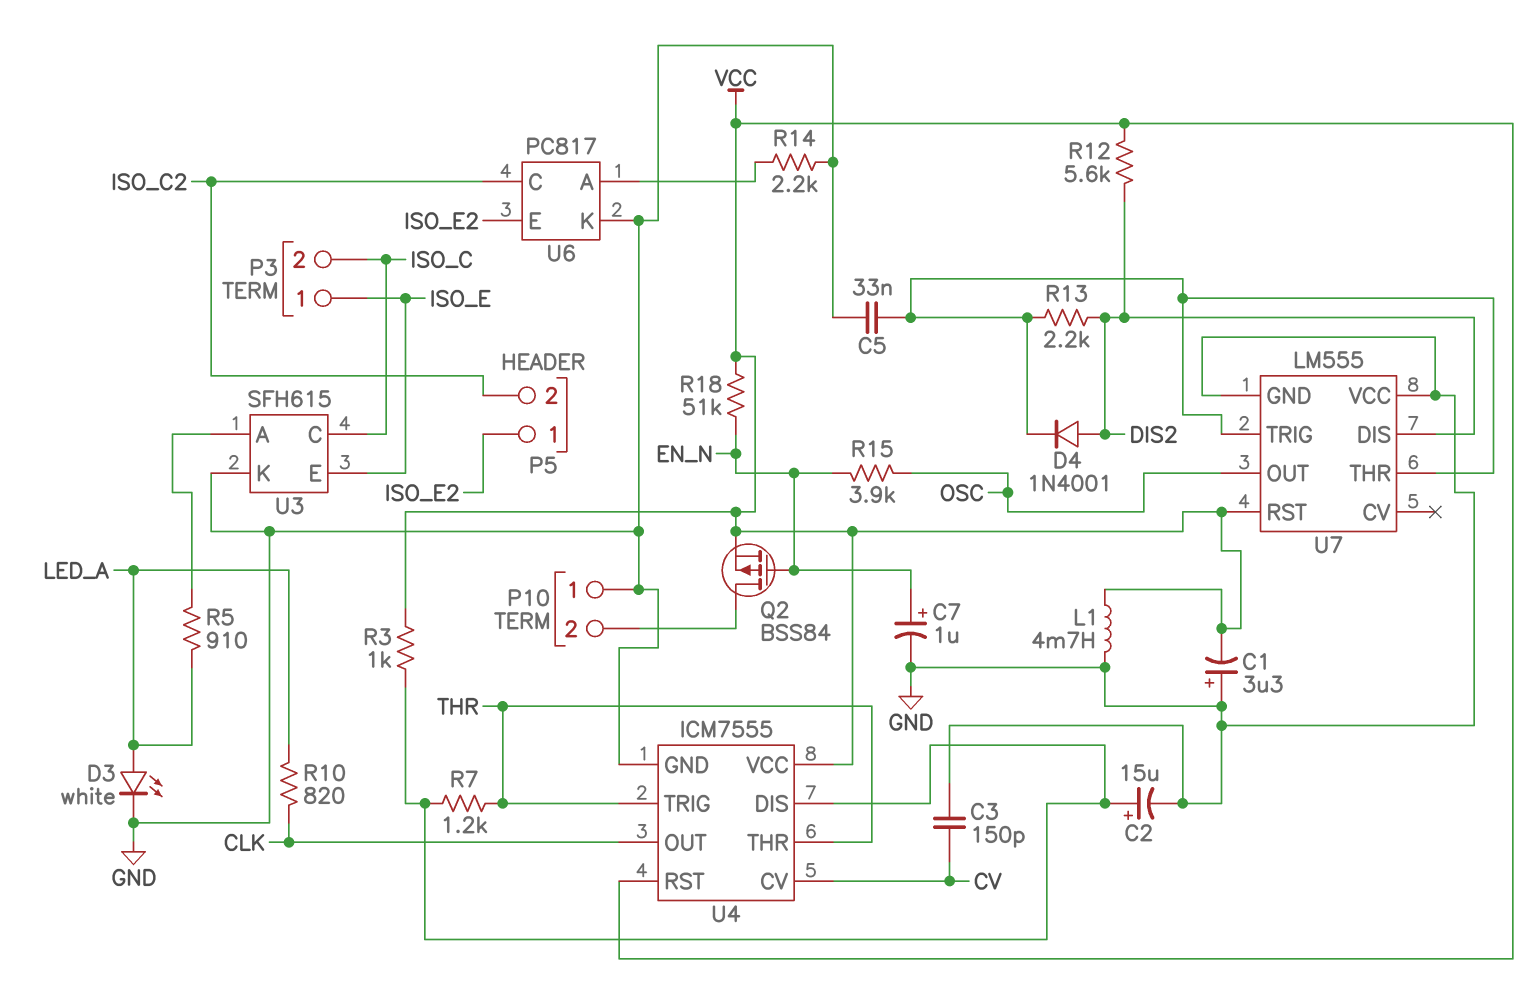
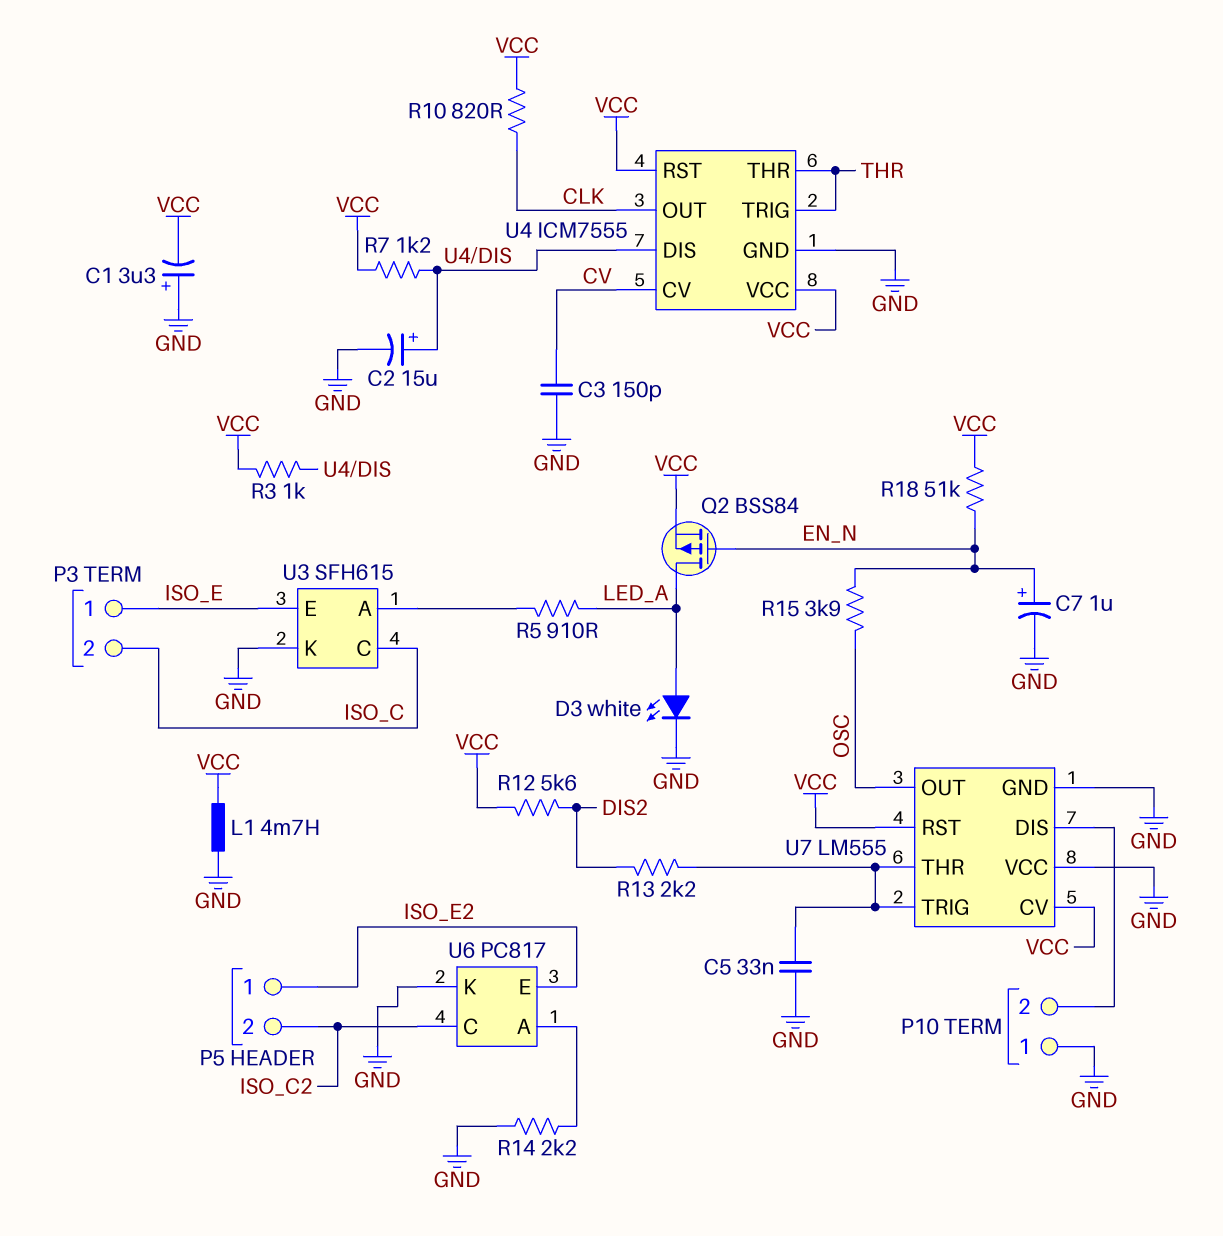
D4: diode 1N4001 (A DIS2, K U7/THR) -> none
Q2: PMOS BSS84 (G EN_N, D P10/2, S VCC) -> PMOS BSS84 (G EN_N, D LED_A, S VCC)
R7: 1.2k (THR, U4/DIS) -> 1.2k (U4/DIS, VCC)
R10: 820 (CLK, LED_A) -> 820 (CLK, VCC)
U7 pin CV: none -> VCC
U7 pin DIS: DIS2 -> P10/2

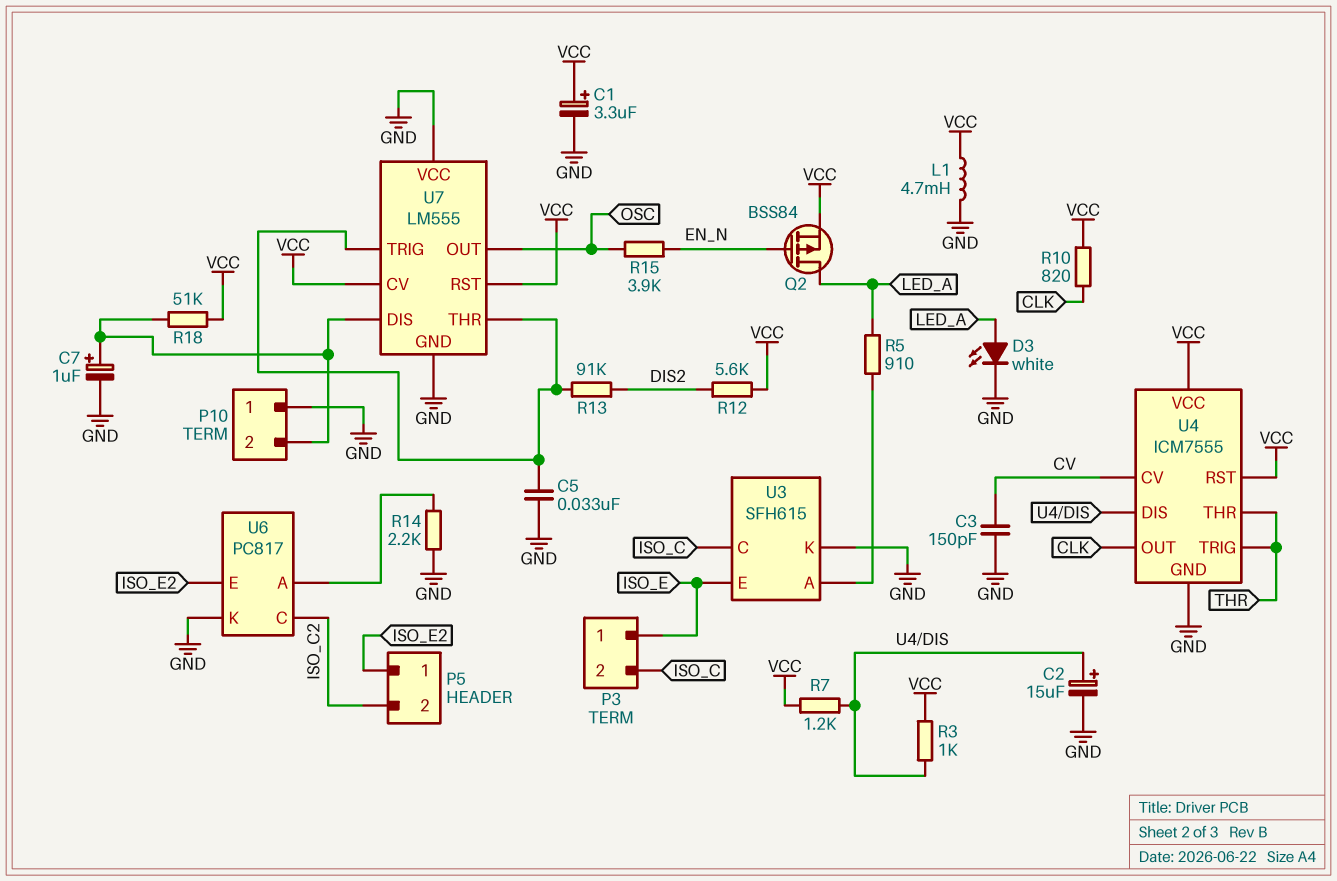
C1: 3.3uF (plus GND, minus VCC) -> 3.3uF (plus VCC, minus GND)
C7: 1uF (plus EN_N, minus GND) -> 1uF (plus P10/2, minus GND)
R13: 2.2k (DIS2, U7/THR) -> 91k (DIS2, U7/THR)
R18: 51k (EN_N, VCC) -> 51k (P10/2, VCC)

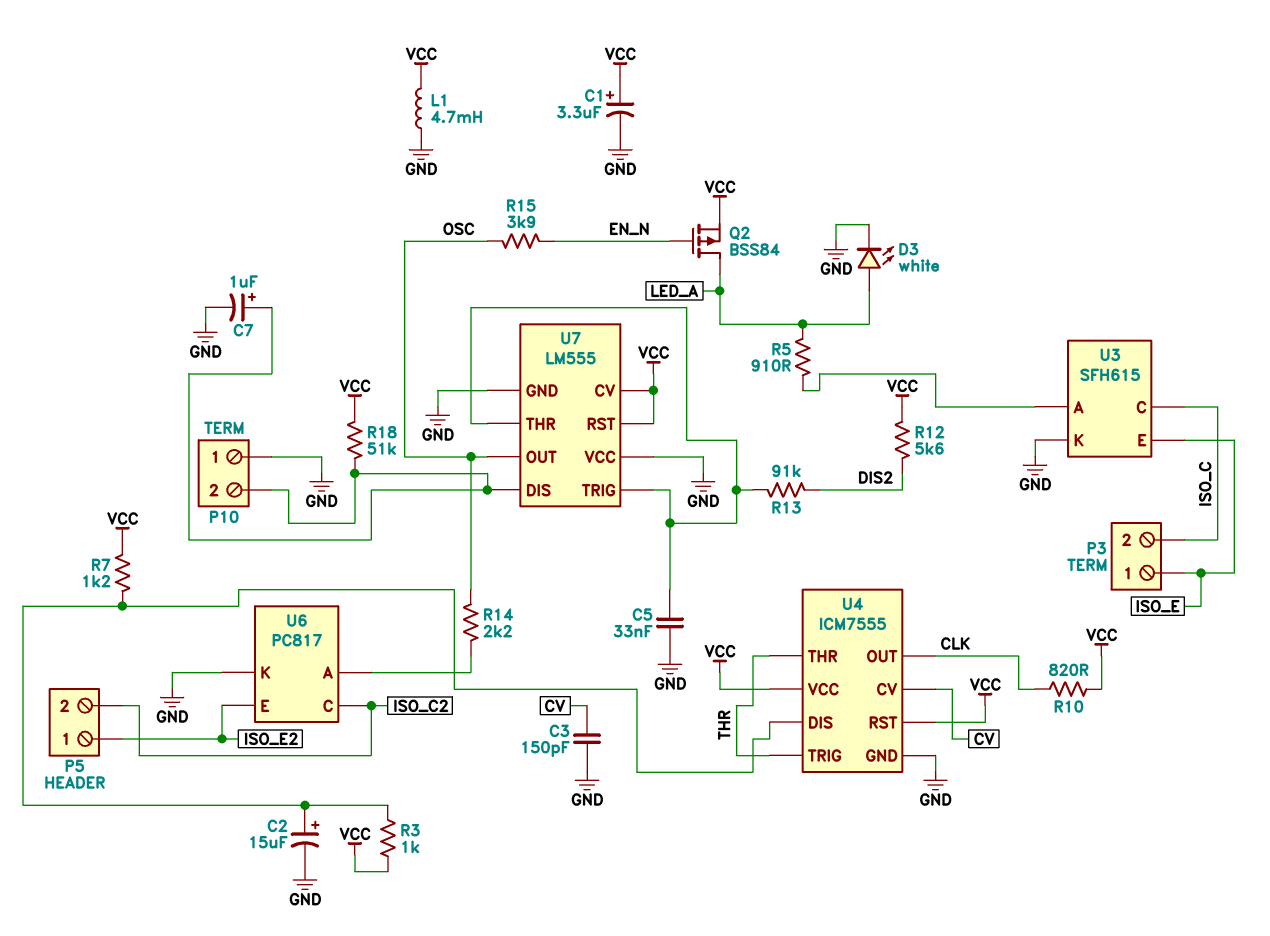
R14: 2.2k (GND, U6/A) -> 2.2k (OSC, U6/A)

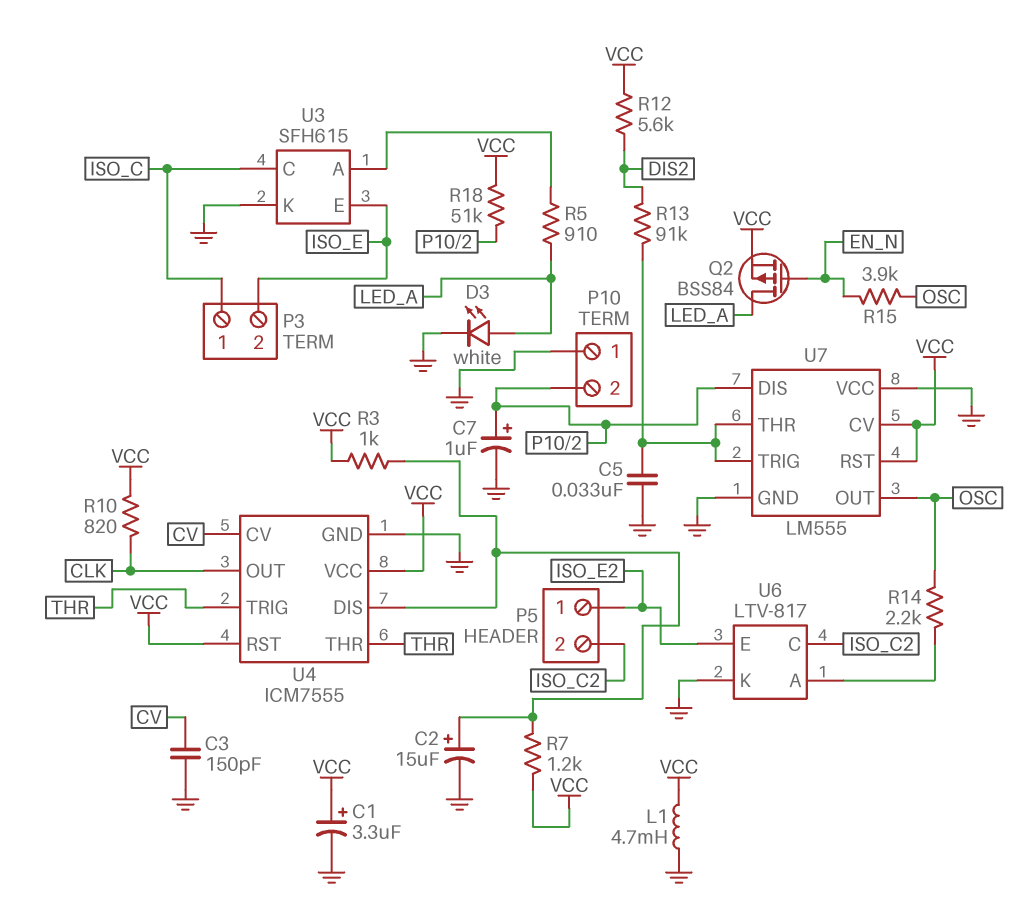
P3 pin 1: ISO_E -> ISO_C
P3 pin 2: ISO_C -> ISO_E
U6: PC817 -> LTV-817

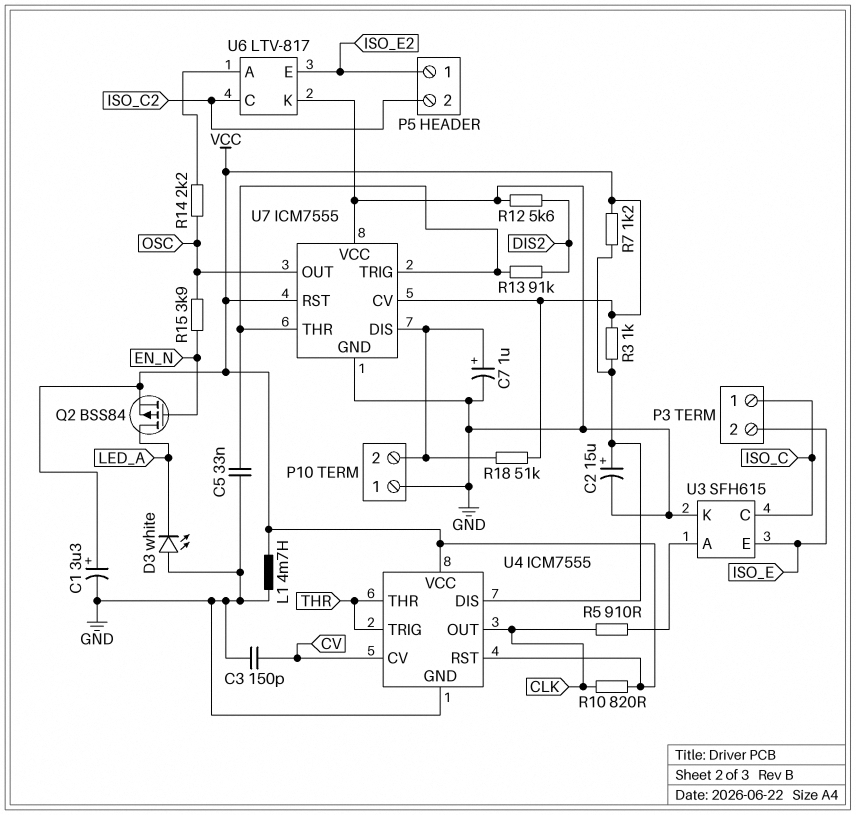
D3: LED white (A LED_A, K GND) -> LED white (A GND, K LED_A)
R5: 910 (LED_A, U3/A) -> 910 (CLK, U3/A)
R12: 5.6k (DIS2, VCC) -> 5.6k (DIS2, GND)
U7: LM555 -> ICM7555

